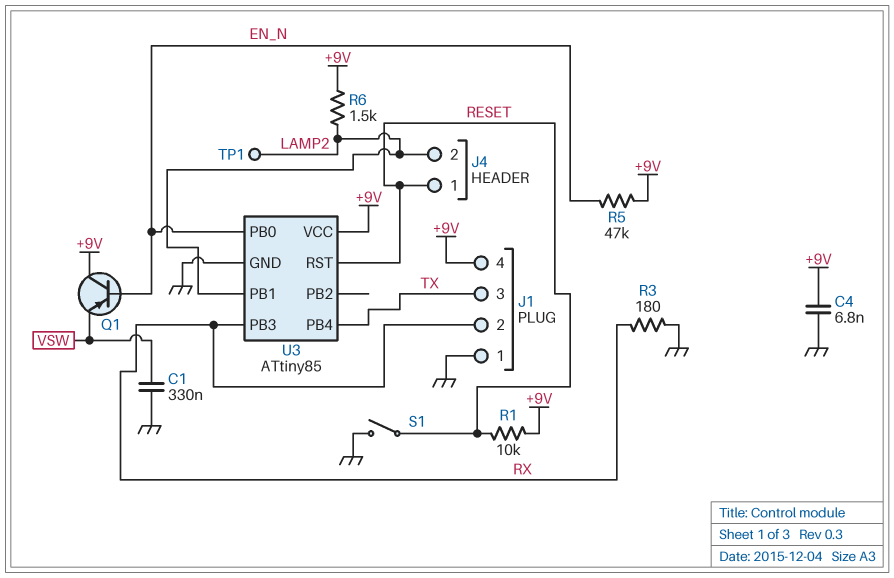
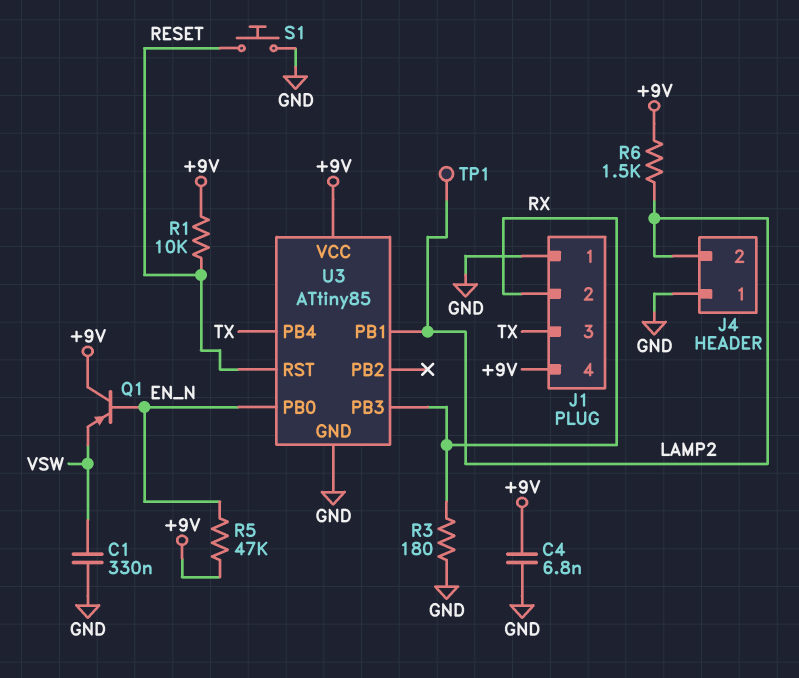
J4 pin 1: RESET -> GND
S1: switch (GND, RESET) -> button (GND, RESET)

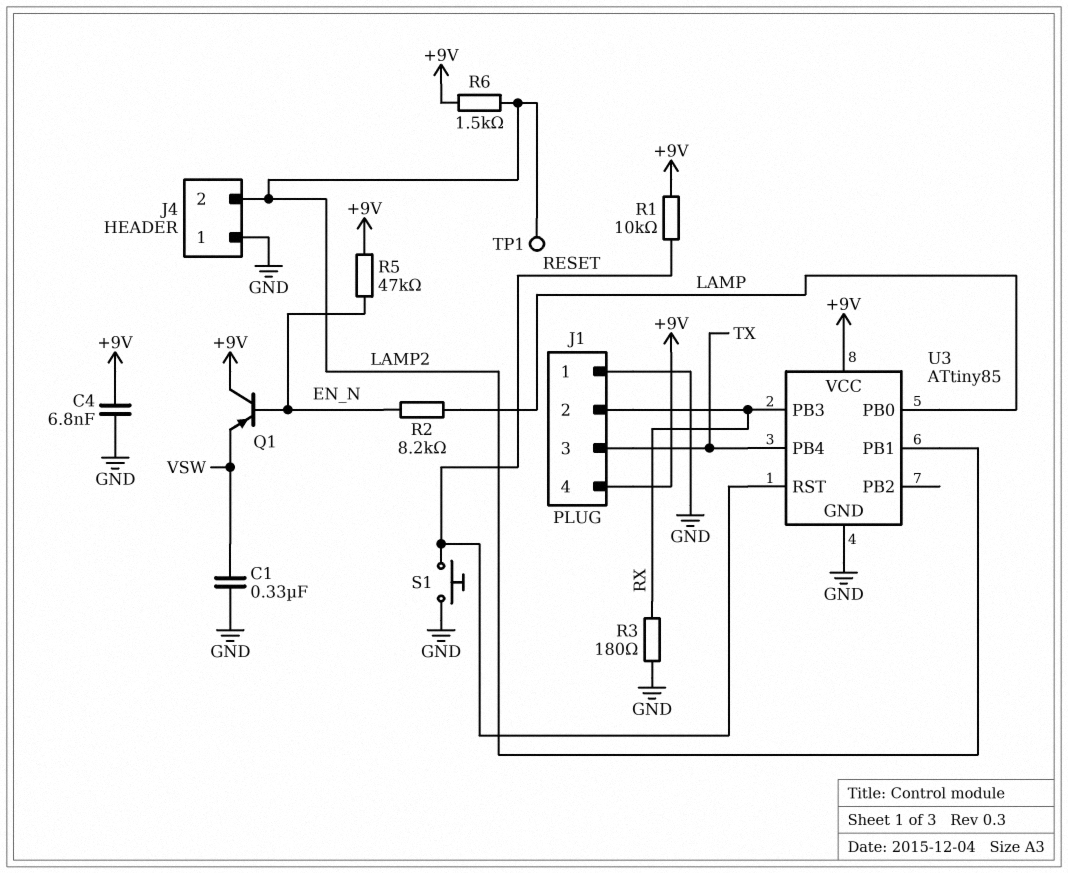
R2: none -> 8.2k (EN_N, LAMP)
U3 pin PB0: EN_N -> LAMP

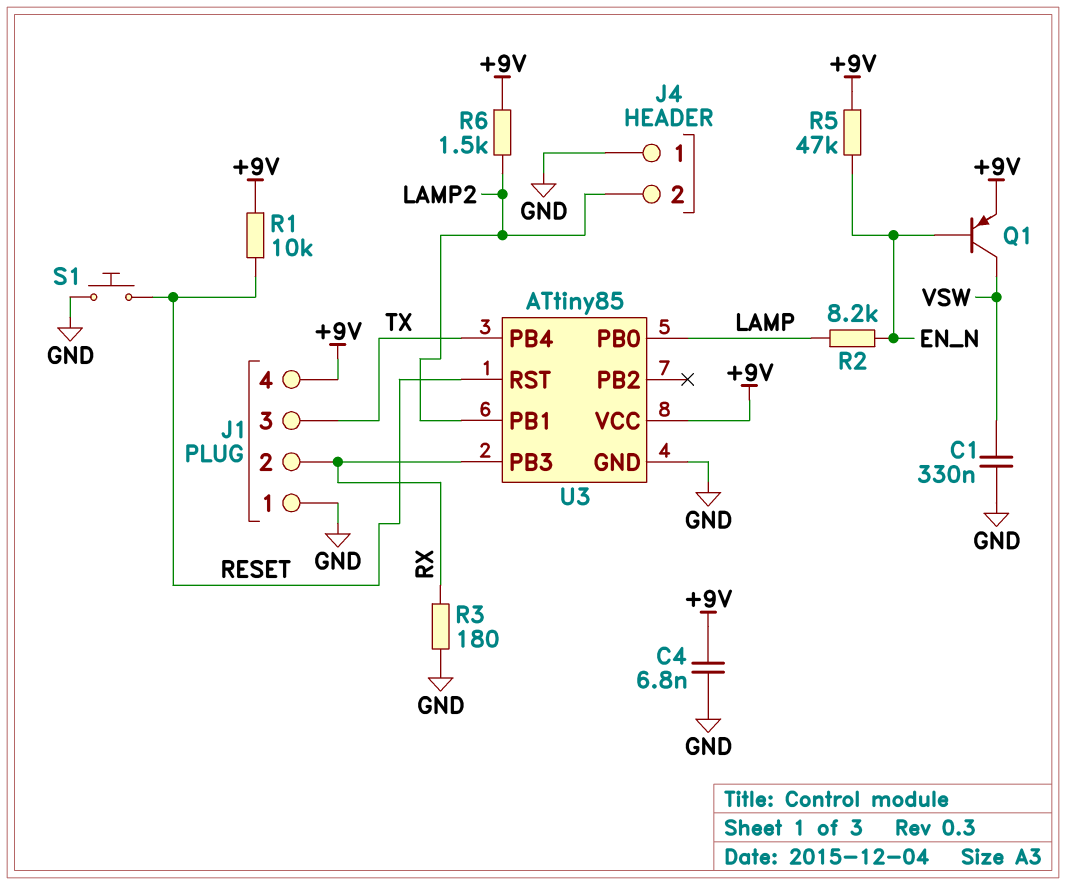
Q1: PNP (B EN_N, C +9V, E VSW) -> PNP (B EN_N, C VSW, E +9V)
TP1: test point (LAMP2) -> none

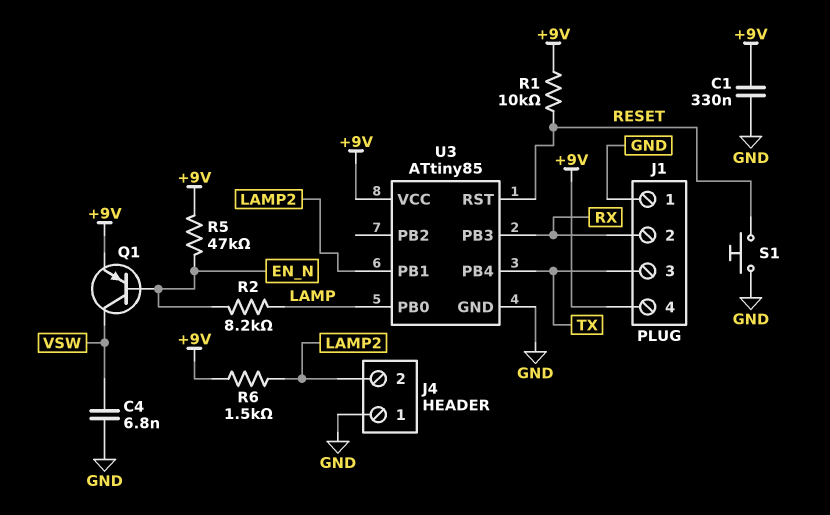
C1: 330nF (GND, VSW) -> 330nF (+9V, GND)
C4: 6.8nF (+9V, GND) -> 6.8nF (GND, VSW)
R3: 180 (GND, RX) -> none

